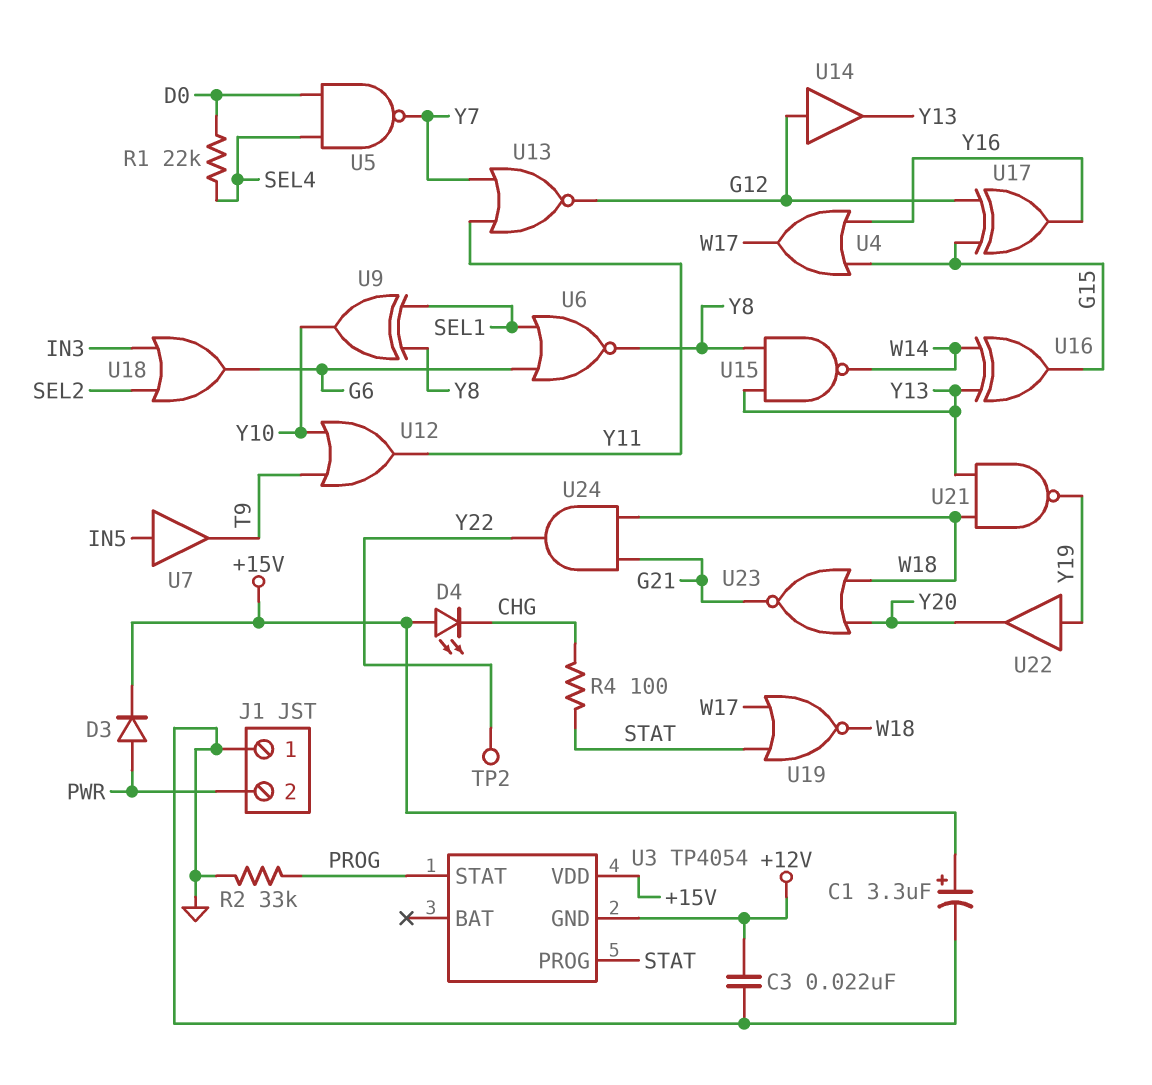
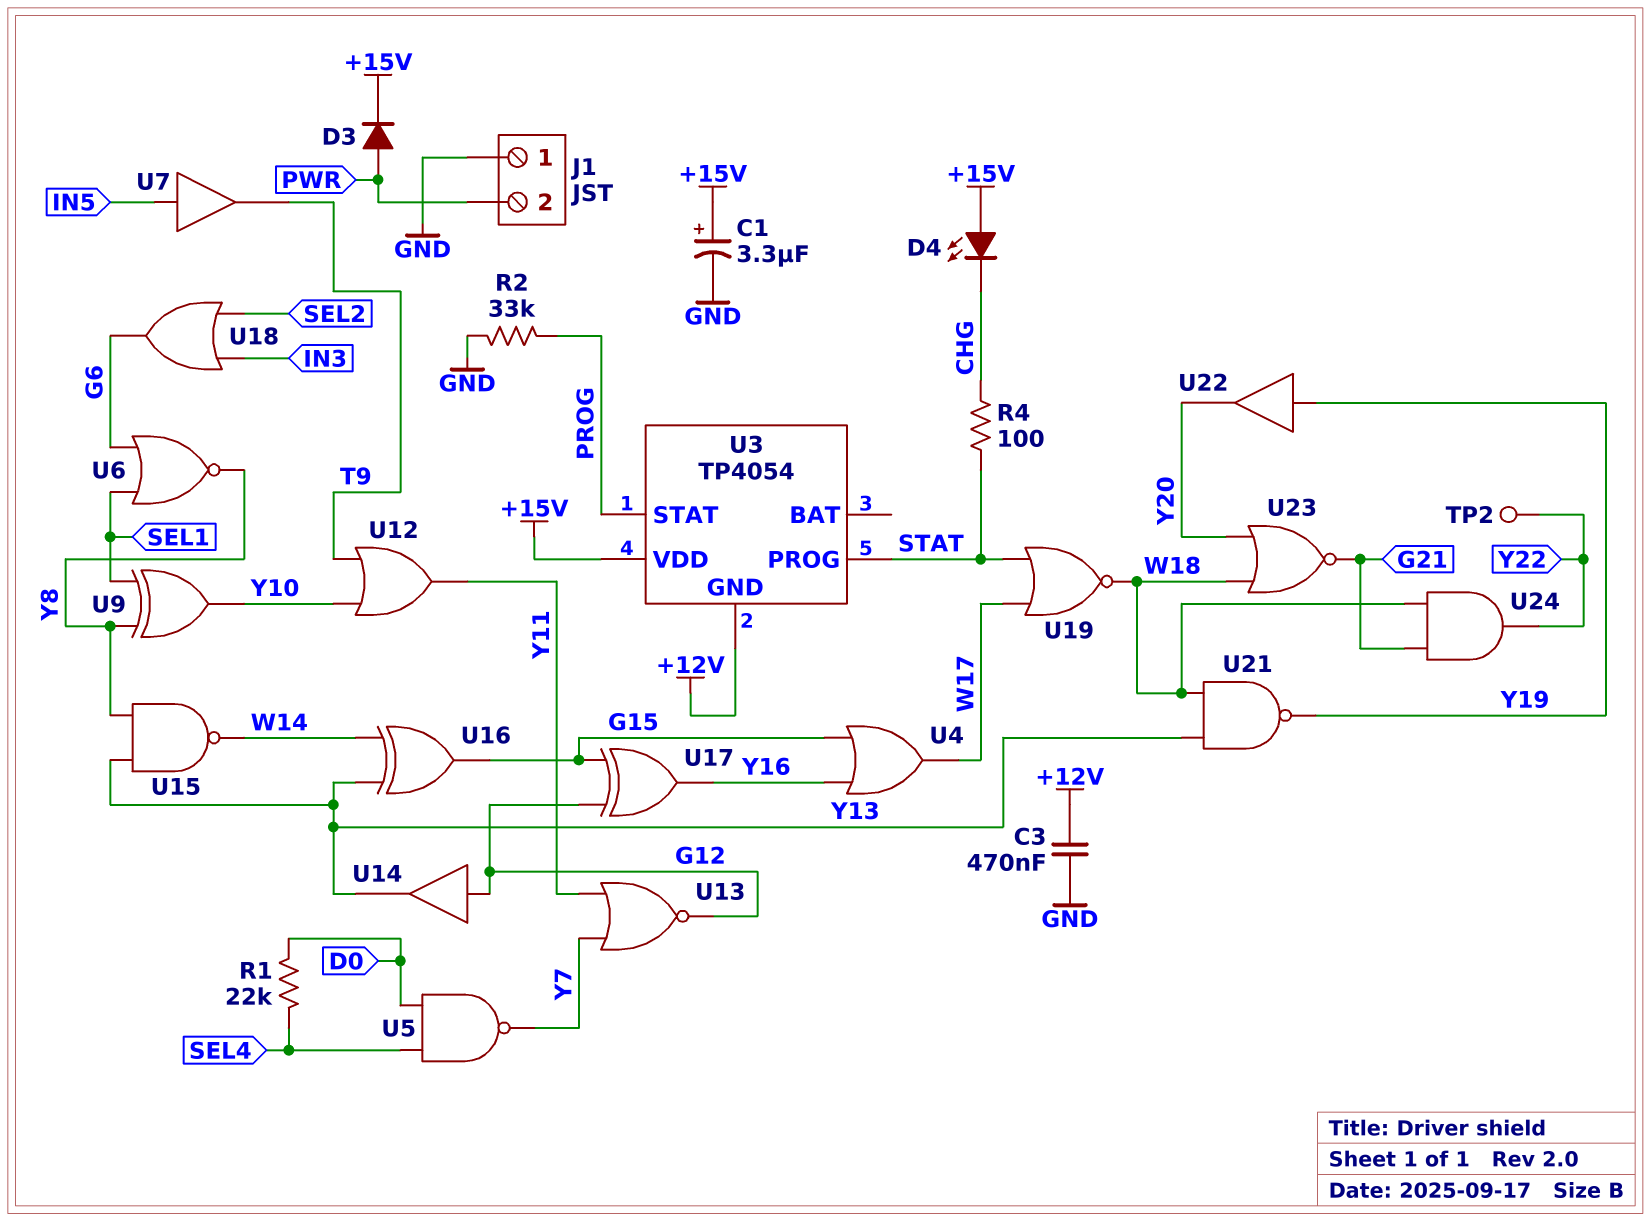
C3: 22nF (+12V, GND) -> 470nF (+12V, GND)

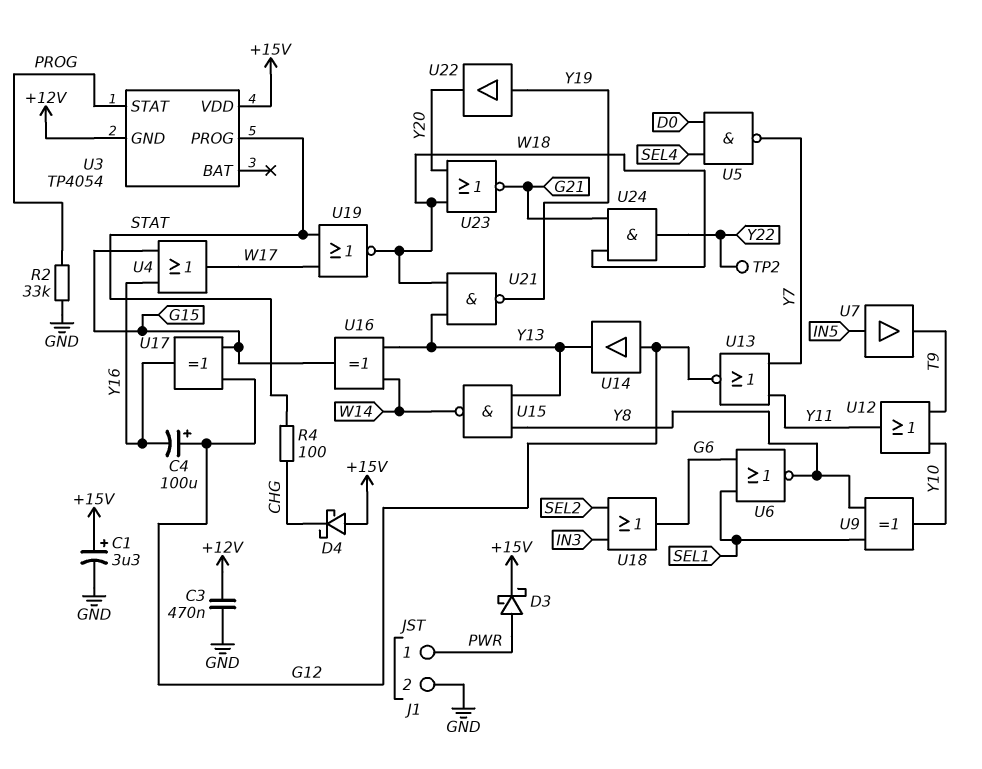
C4: none -> 100uF (plus G12, minus Y16)
D3: diode (A PWR, K +15V) -> schottky (A PWR, K +15V)
D4: LED (A +15V, K CHG) -> schottky (A +15V, K CHG)
J1 pin 1: GND -> PWR
J1 pin 2: PWR -> GND
R1: 22k (D0, SEL4) -> none

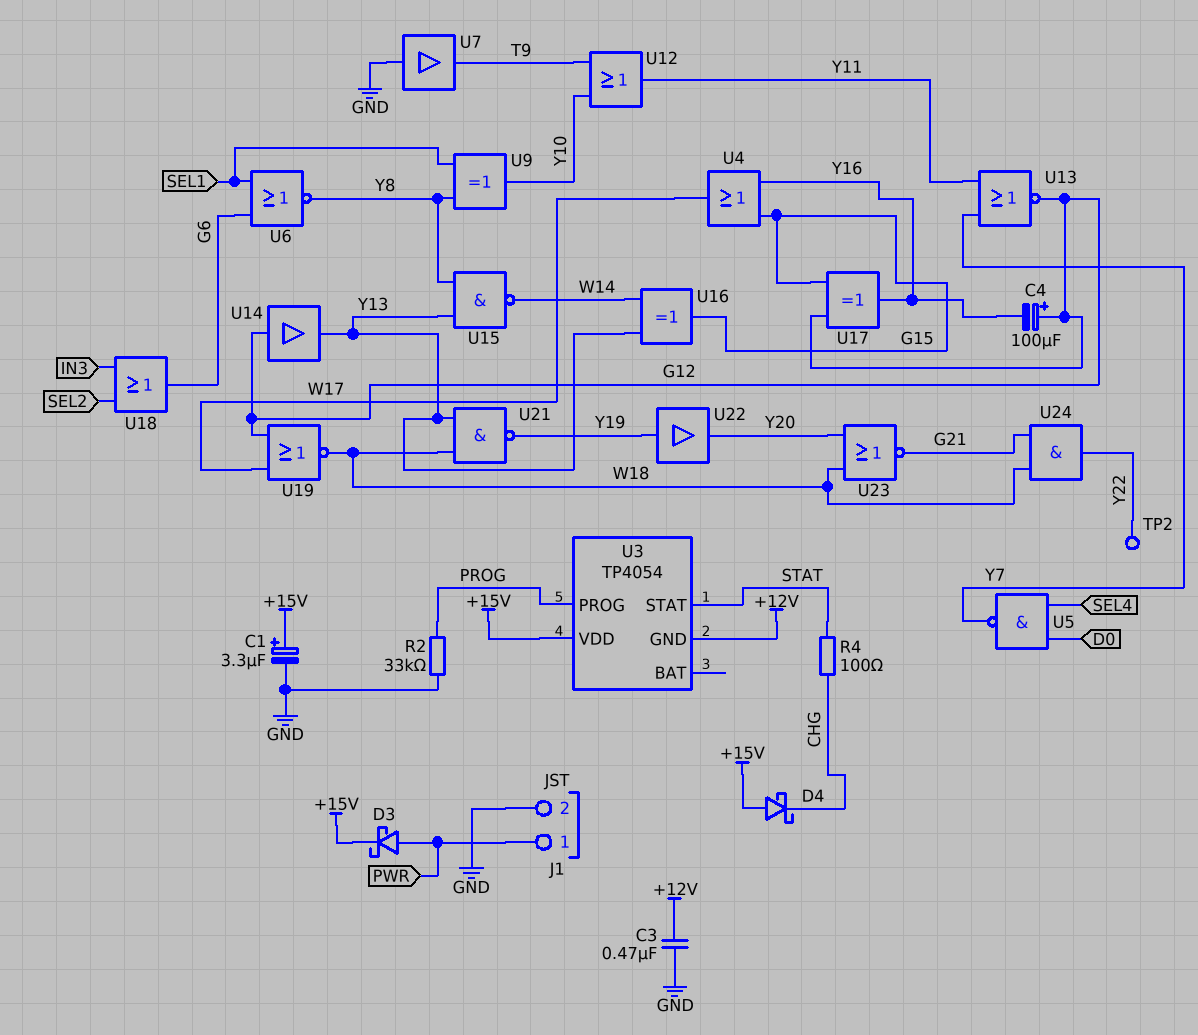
U3 pin PROG: STAT -> PROG
U3 pin STAT: PROG -> STAT
U7: buffer (in IN5, out T9) -> buffer (in GND, out T9)
U19: NOR (in STAT, in W17, out W18) -> NOR (in G12, in W17, out W18)

